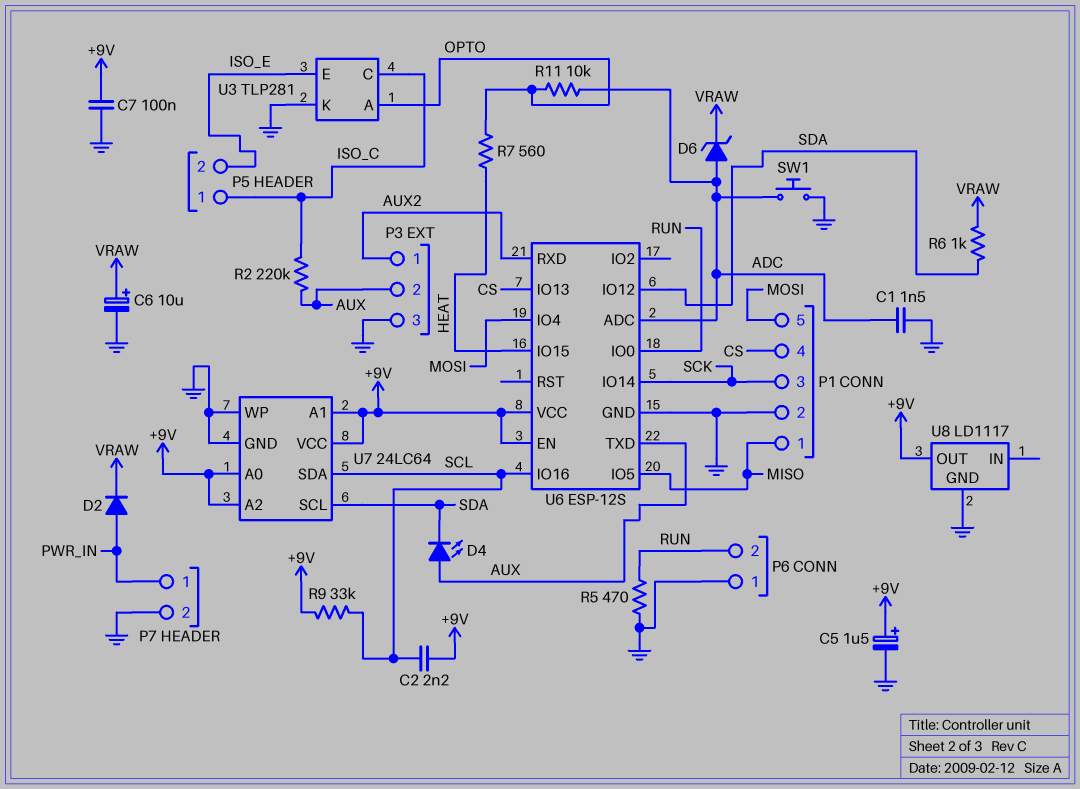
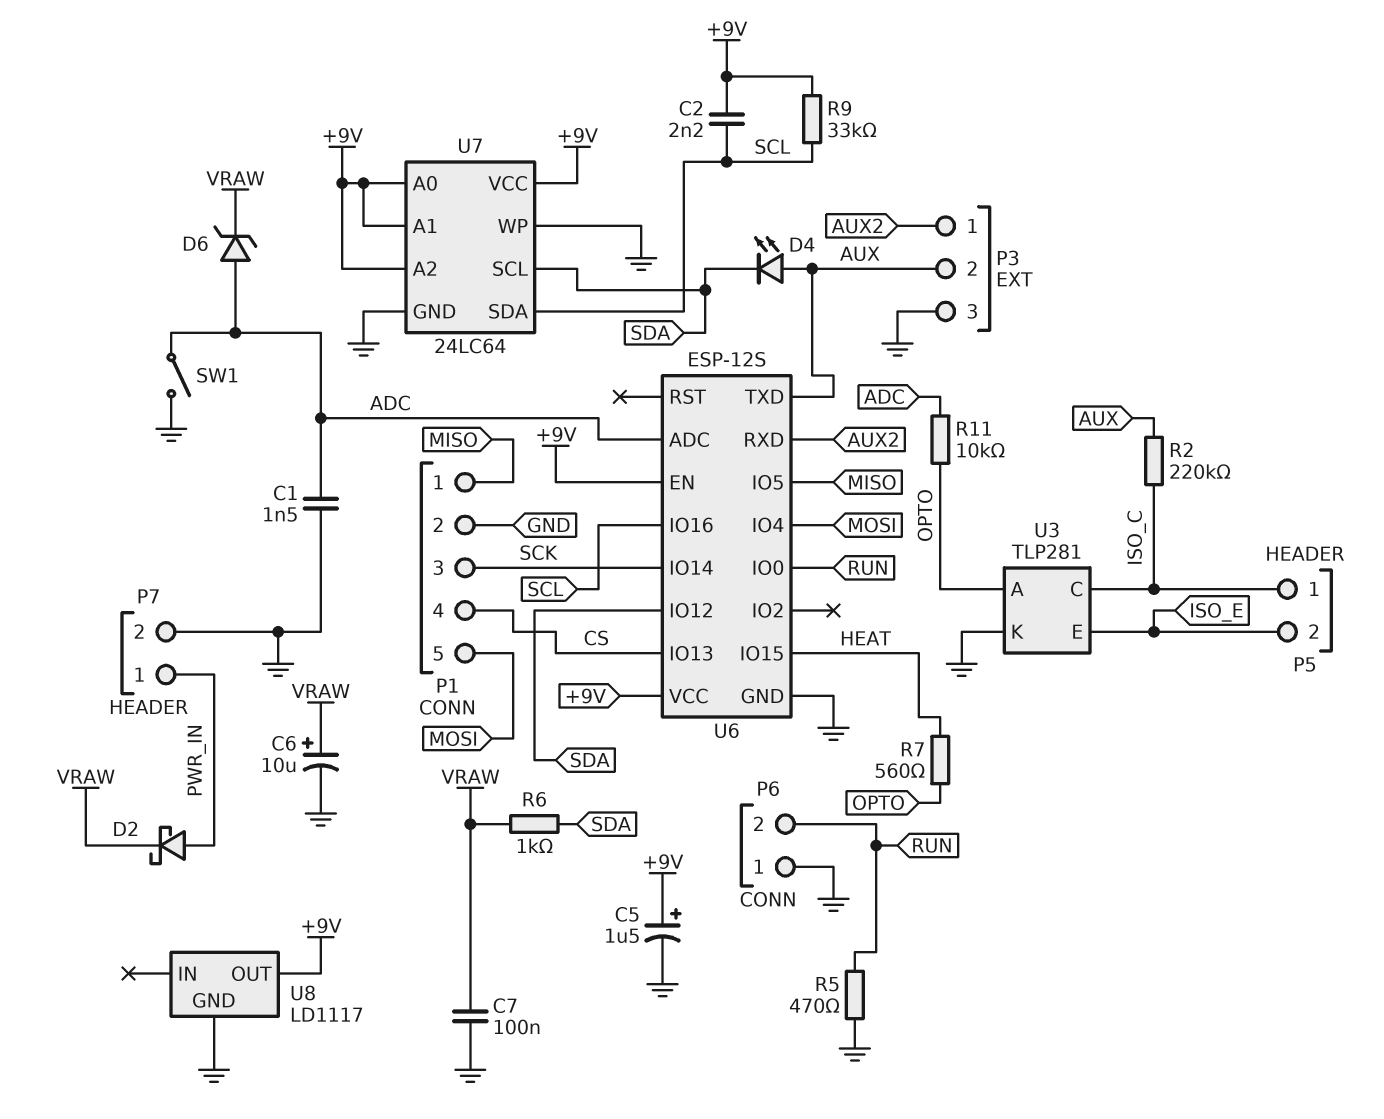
C7: 100nF (+9V, GND) -> 100nF (GND, VRAW)
D2: diode (A PWR_IN, K VRAW) -> schottky (A PWR_IN, K VRAW)
SW1: button (ADC, GND) -> switch (ADC, GND)

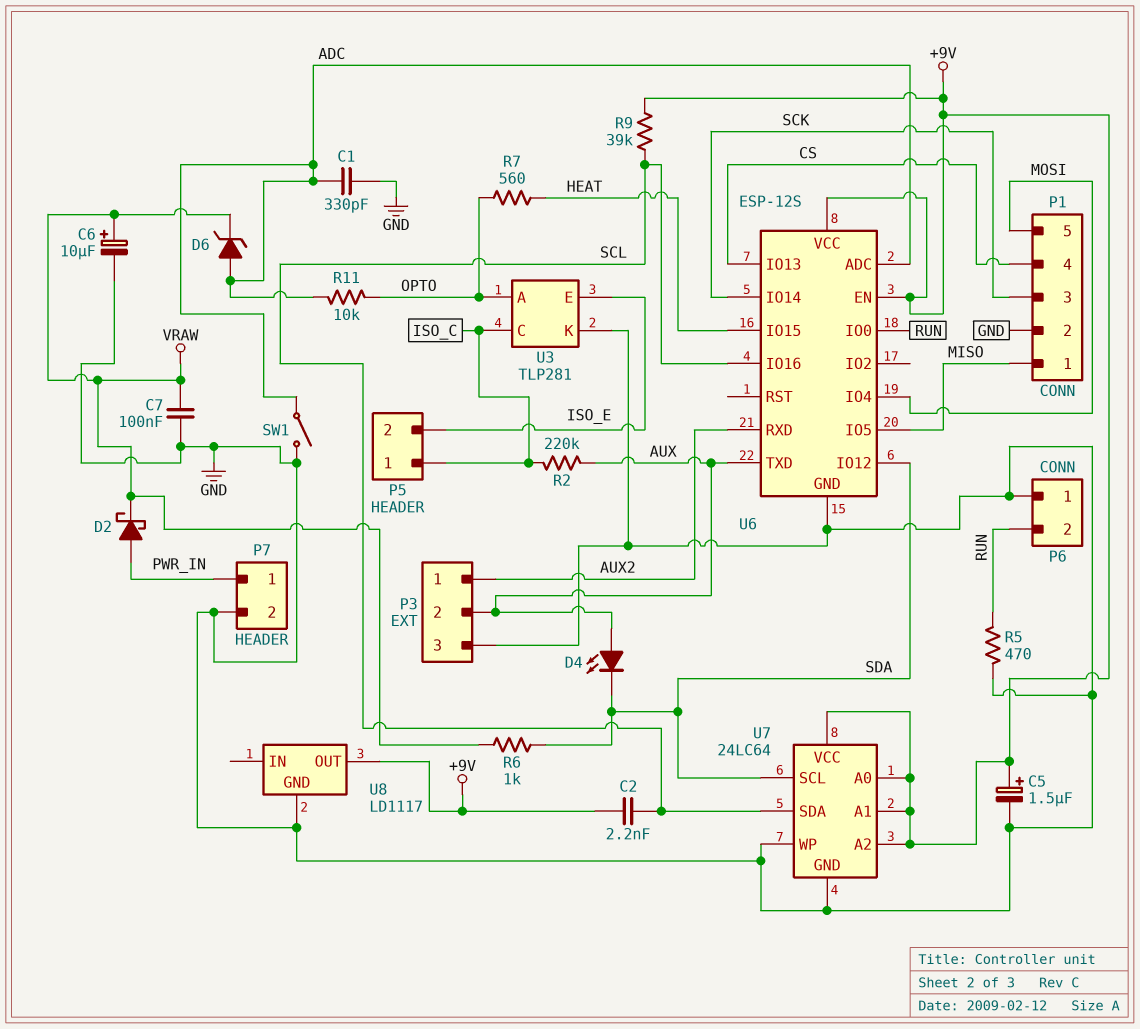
C1: 1.5nF (ADC, GND) -> 330pF (ADC, GND)
R9: 33k (+9V, SCL) -> 39k (+9V, SCL)

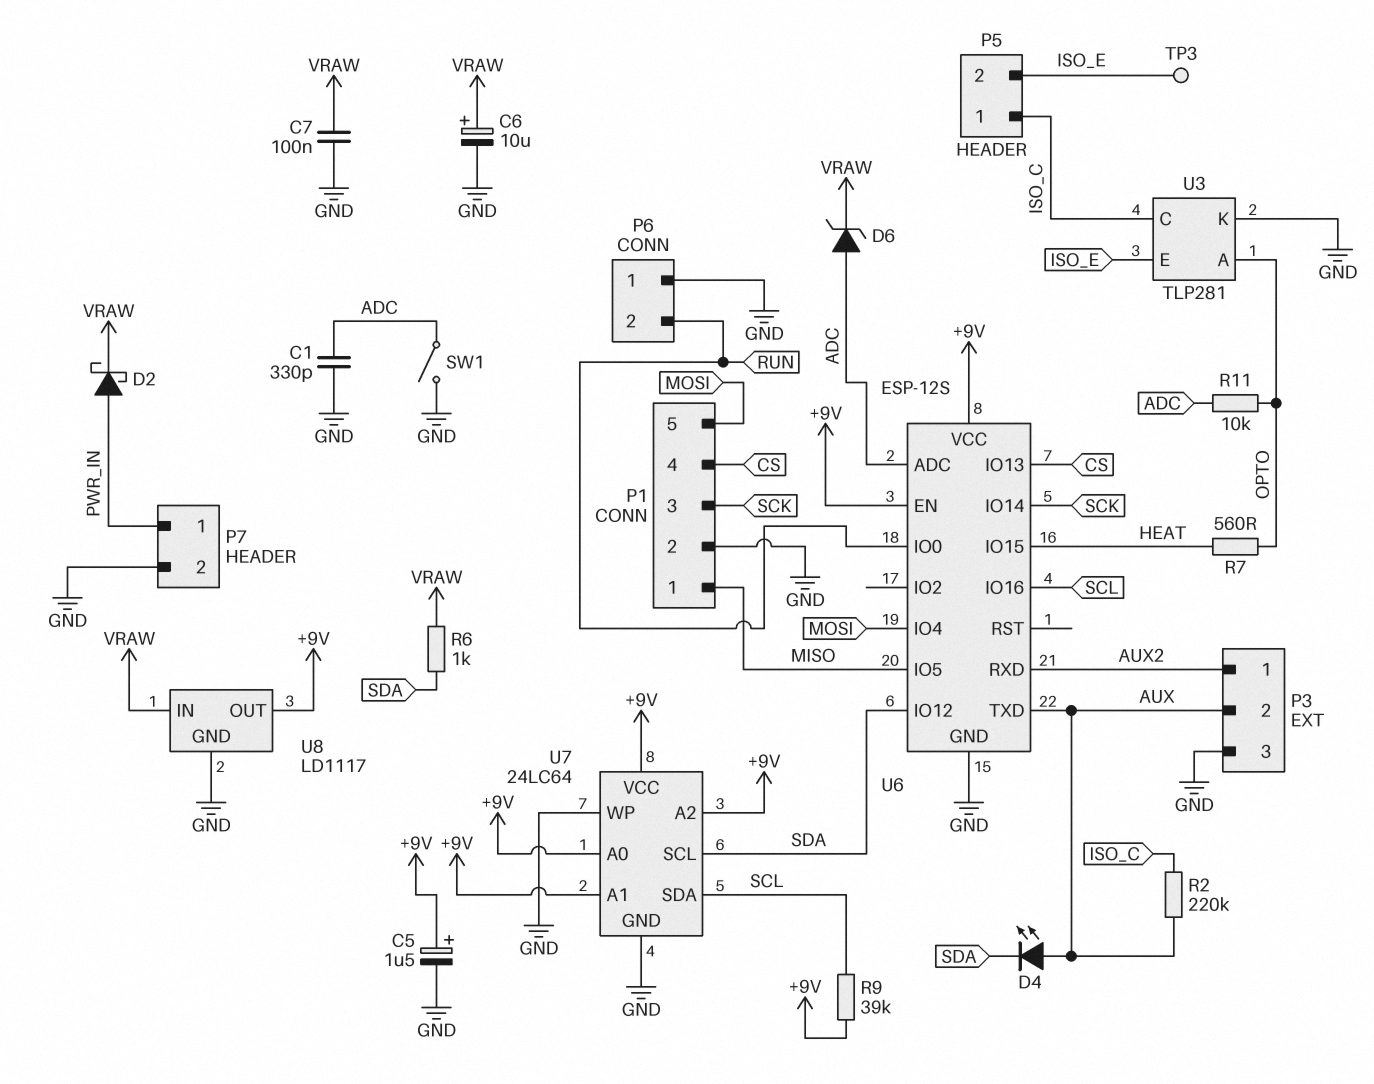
C2: 2.2nF (+9V, SCL) -> none
R5: 470 (GND, RUN) -> none
TP3: none -> test point (ISO_E)
U8 pin IN: none -> VRAW

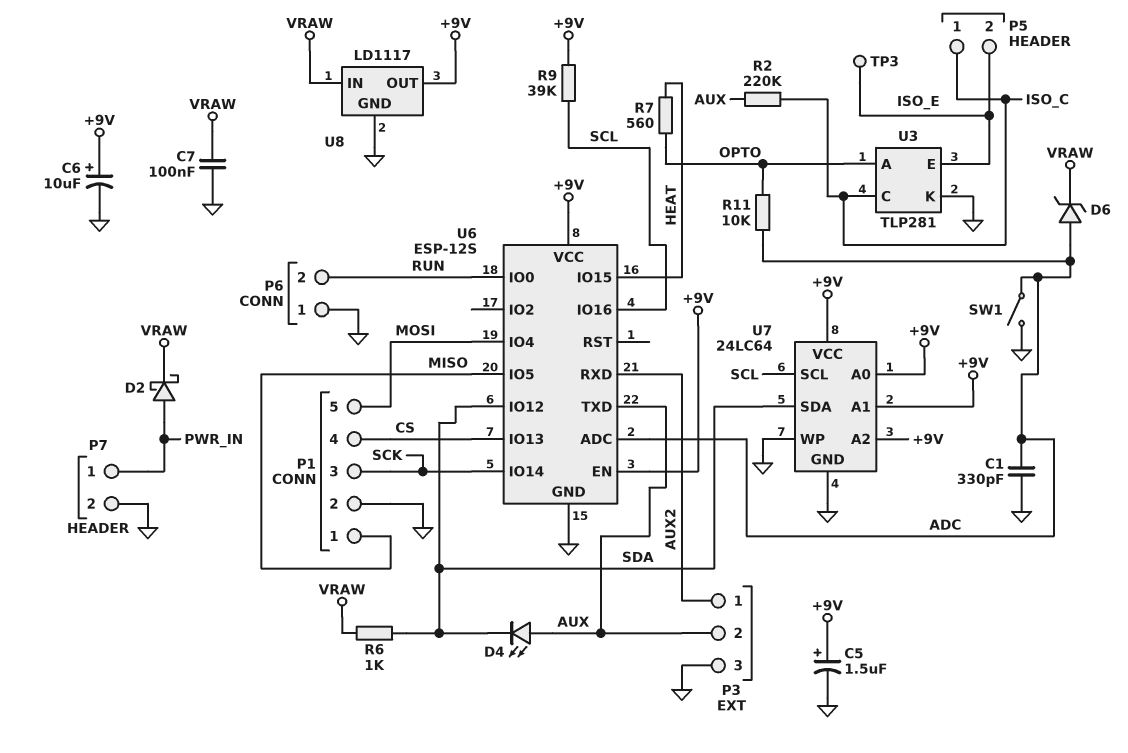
C6: 10uF (plus VRAW, minus GND) -> 10uF (plus +9V, minus GND)
U7 pin SCL: SDA -> SCL
U7 pin SDA: SCL -> SDA

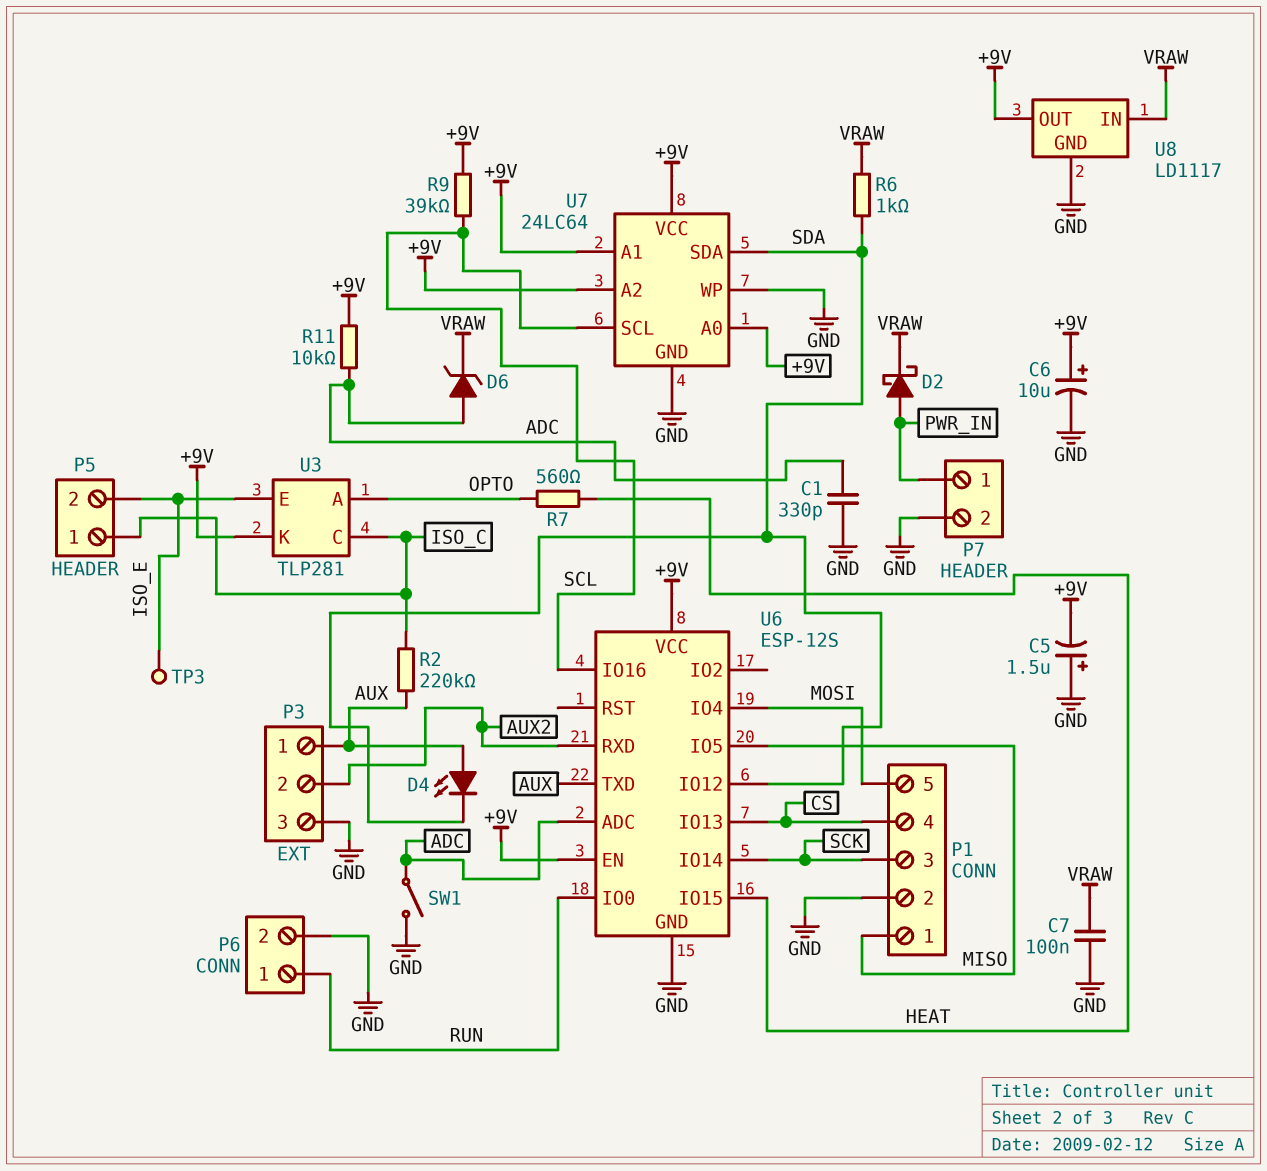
C5: 1.5uF (plus +9V, minus GND) -> 1.5uF (plus GND, minus +9V)
P3 pin 1: AUX2 -> AUX
P3 pin 2: AUX -> AUX2
P6 pin 1: GND -> RUN
P6 pin 2: RUN -> GND
R11: 10k (ADC, OPTO) -> 10k (+9V, ADC)
U3 pin K: GND -> +9V

